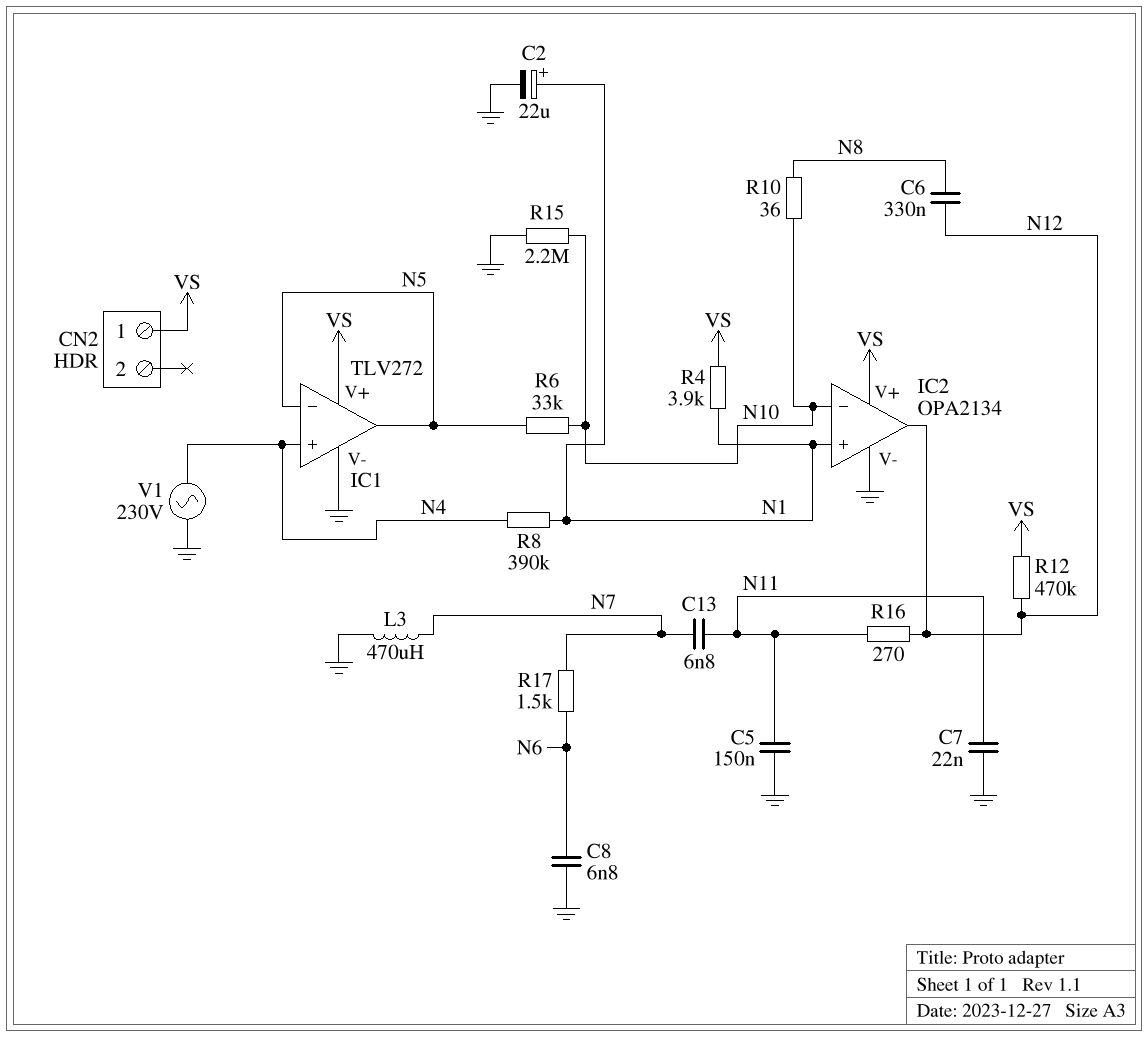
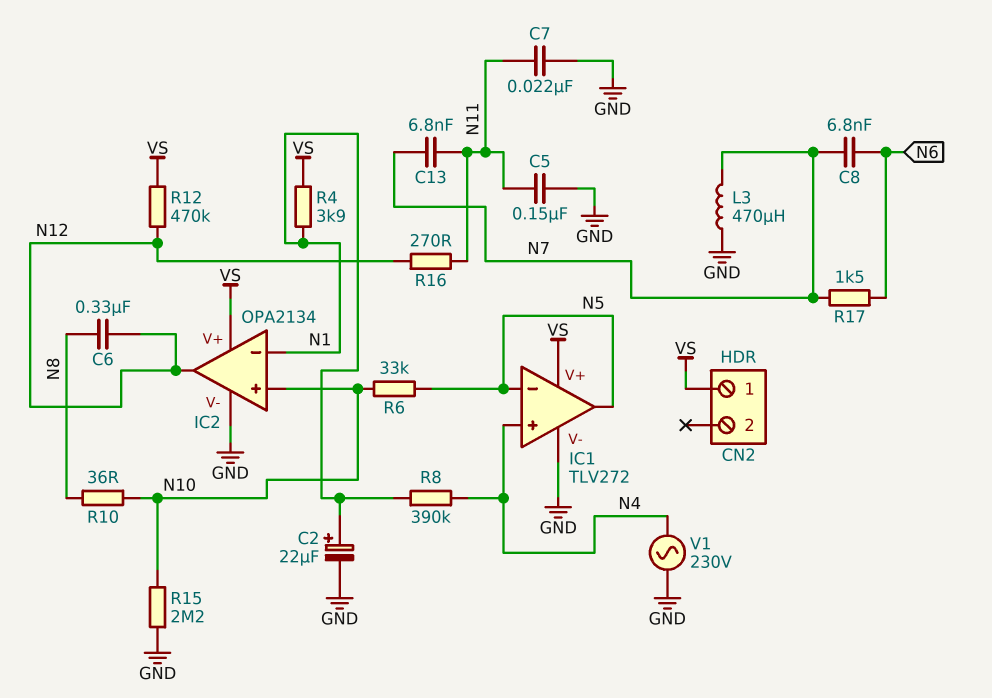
C8: 6.8nF (GND, N6) -> 6.8nF (N6, N7)
IC2 pin in+: N1 -> N10
IC2 pin in-: N10 -> N1

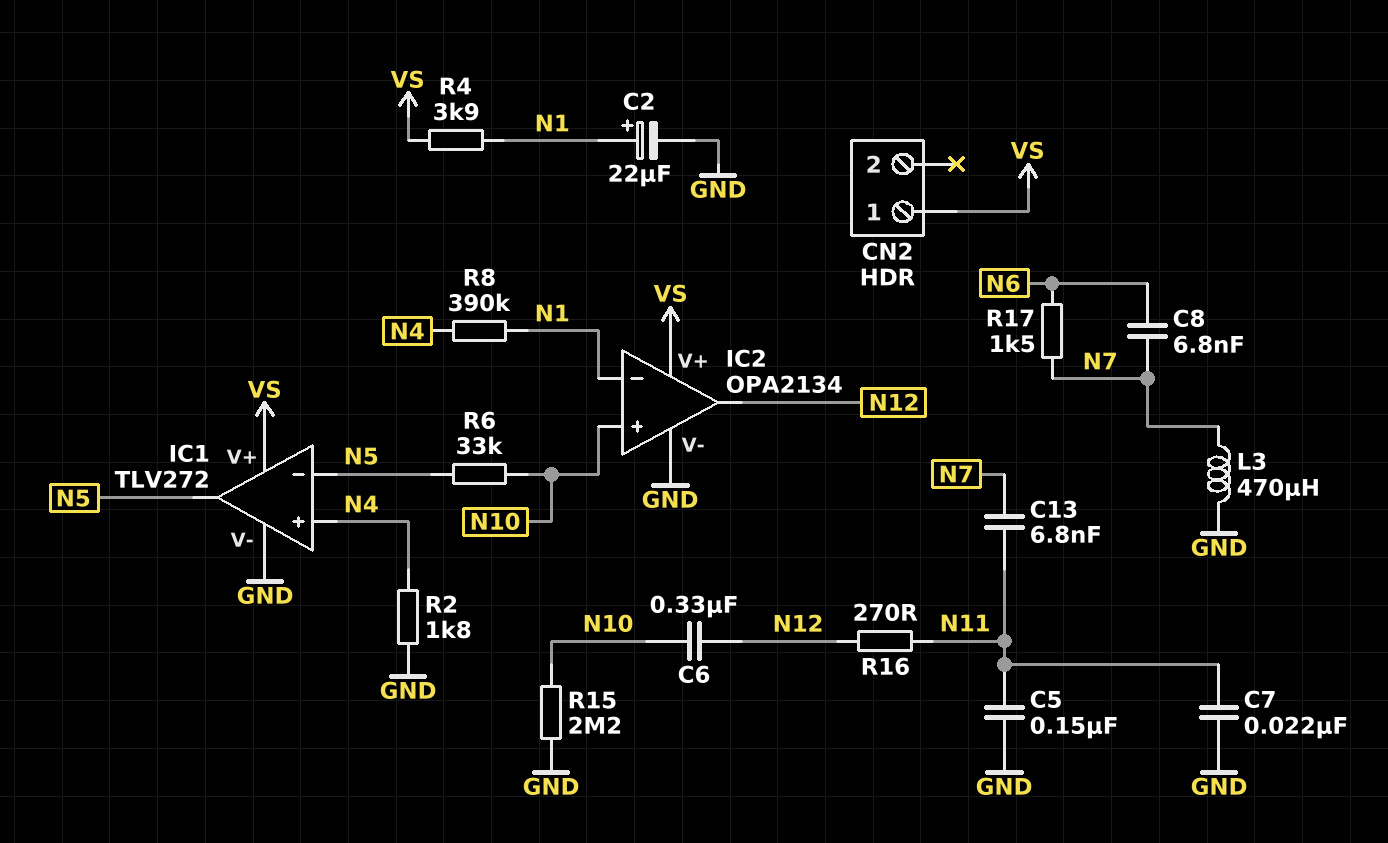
C6: 330nF (N8, N12) -> 330nF (N10, N12)
R2: none -> 1.8k (GND, N4)
R10: 36 (N8, N10) -> none
R12: 470k (N12, VS) -> none
V1: AC 230V (GND, N4) -> none

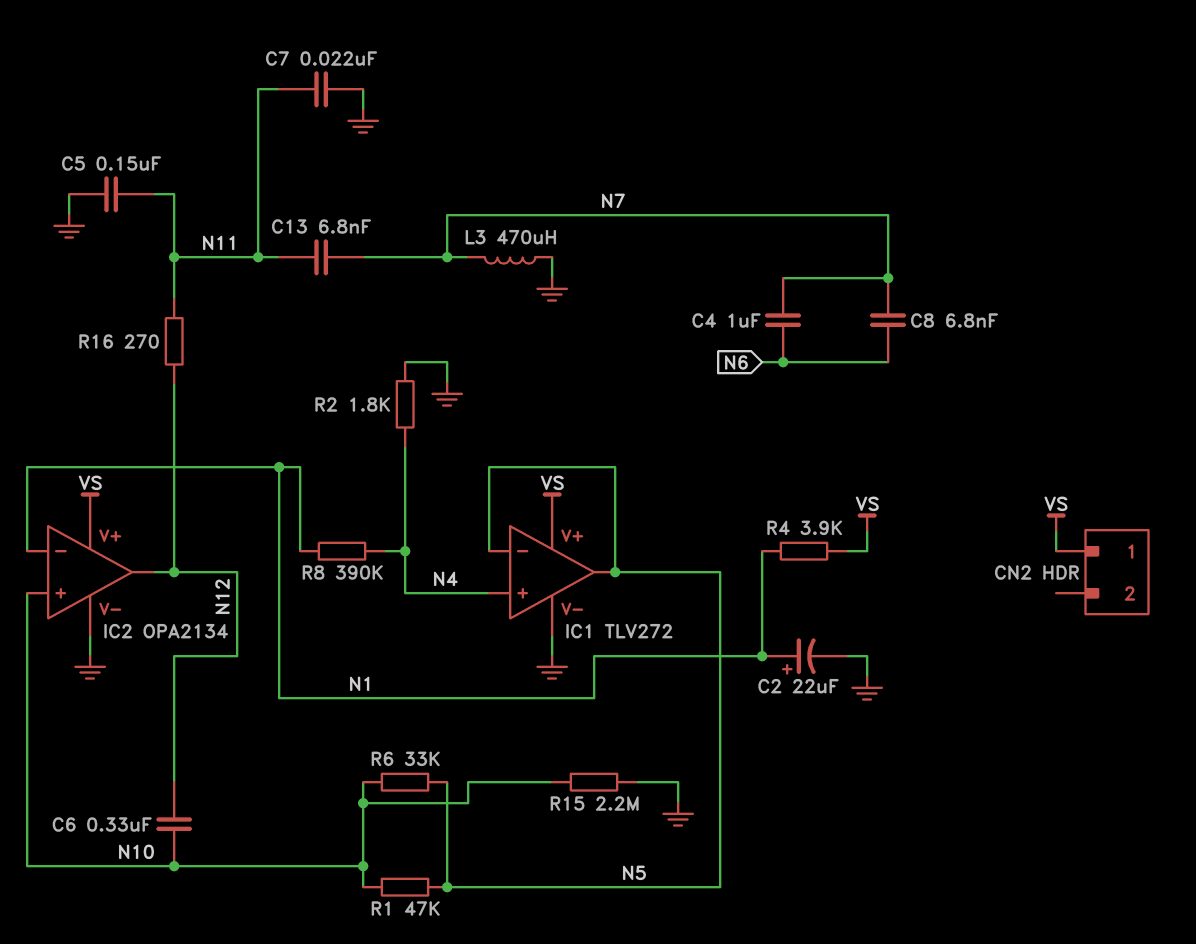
C4: none -> 1uF (N6, N7)
R1: none -> 47k (N5, N10)
R17: 1.5k (N6, N7) -> none

